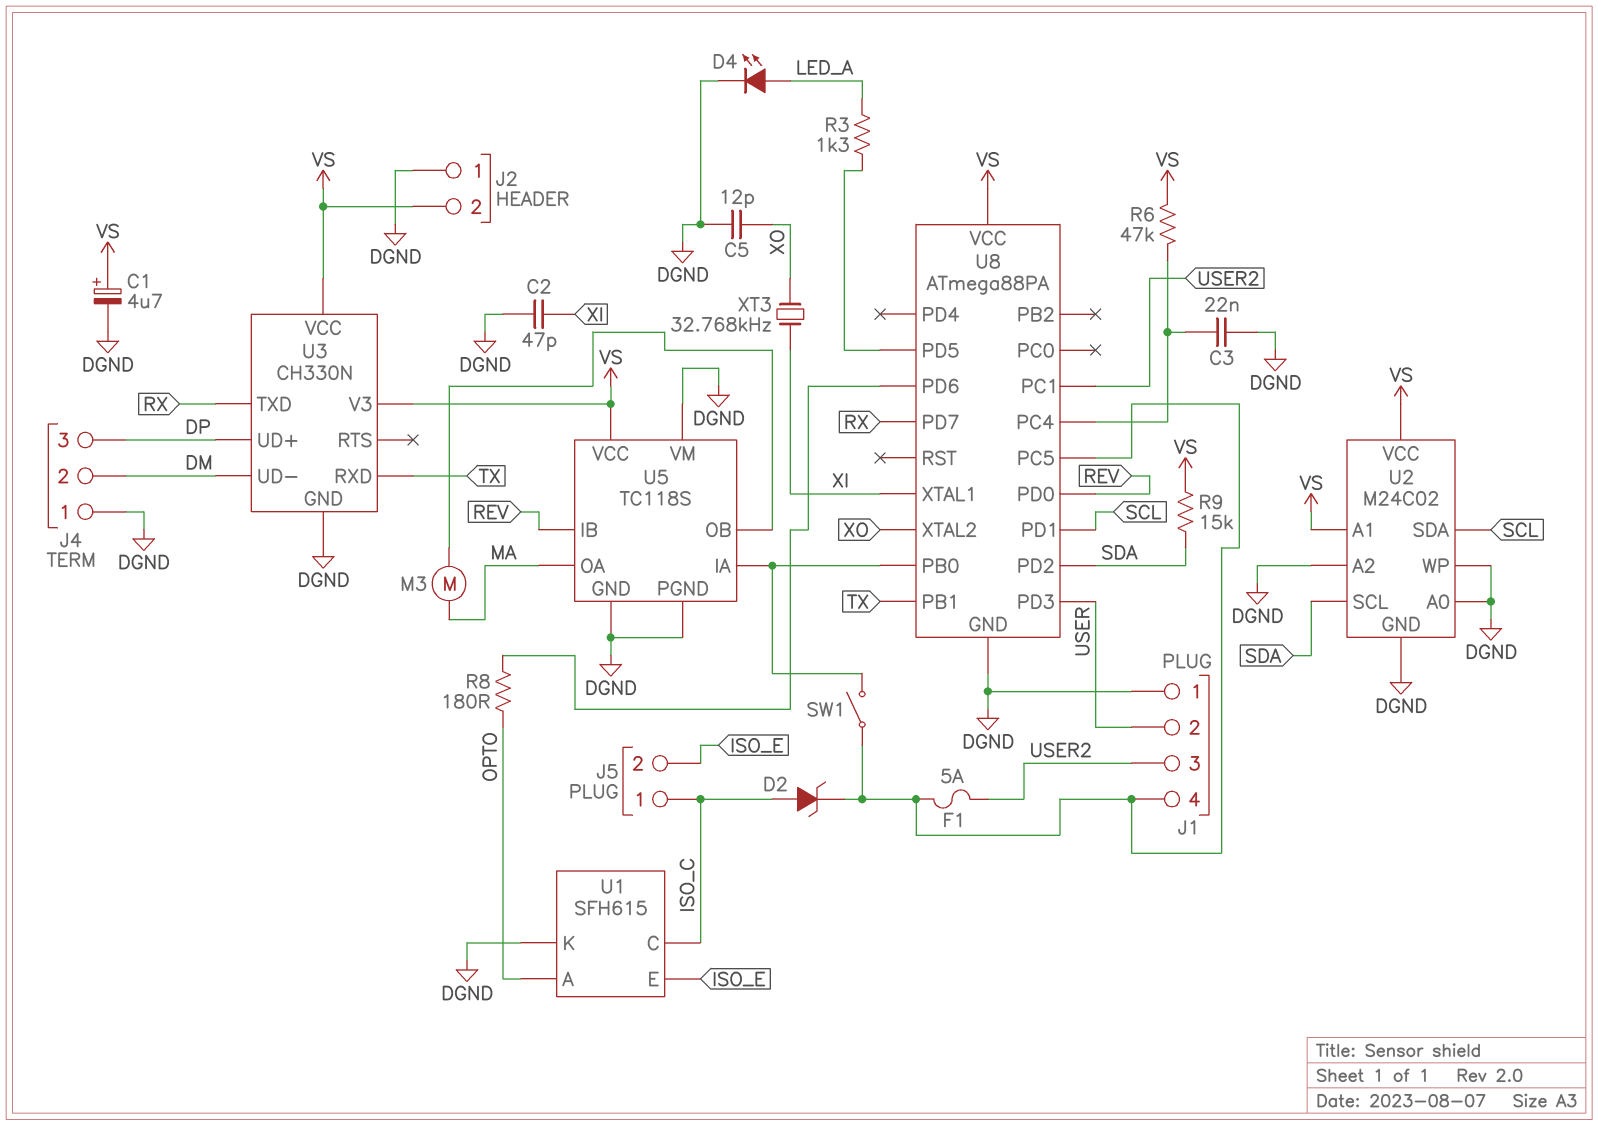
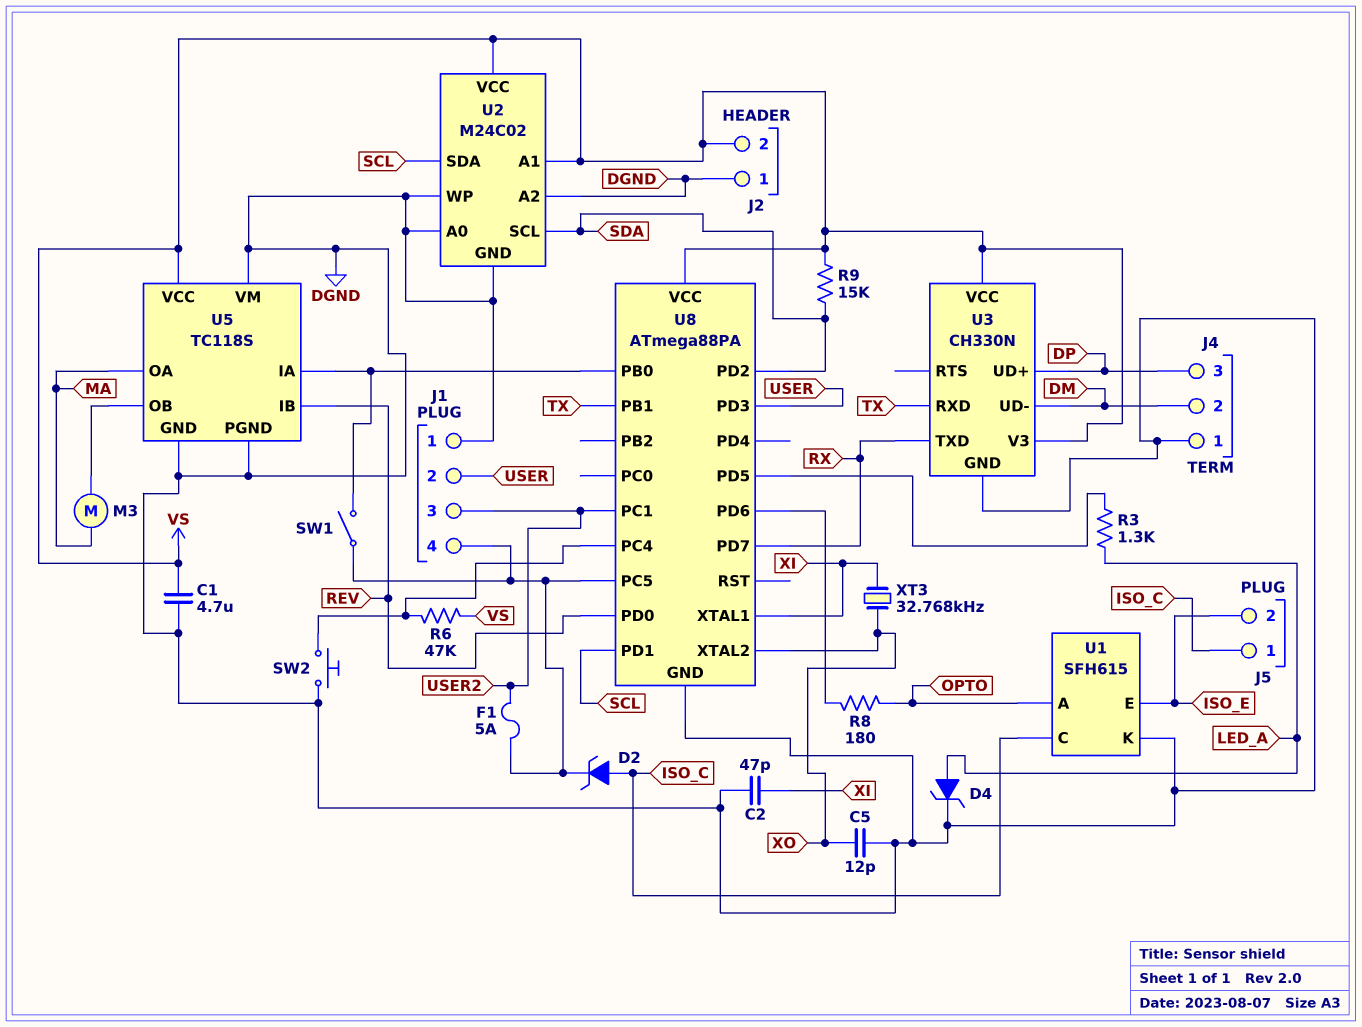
C1: 4.7uF (plus VS, minus DGND) -> 4.7uF (DGND, VS)
C3: 22nF (DGND, U8/PC4) -> none
D4: LED (A LED_A, K DGND) -> zener (A LED_A, K DGND)
SW2: none -> button (DGND, U8/PC4)

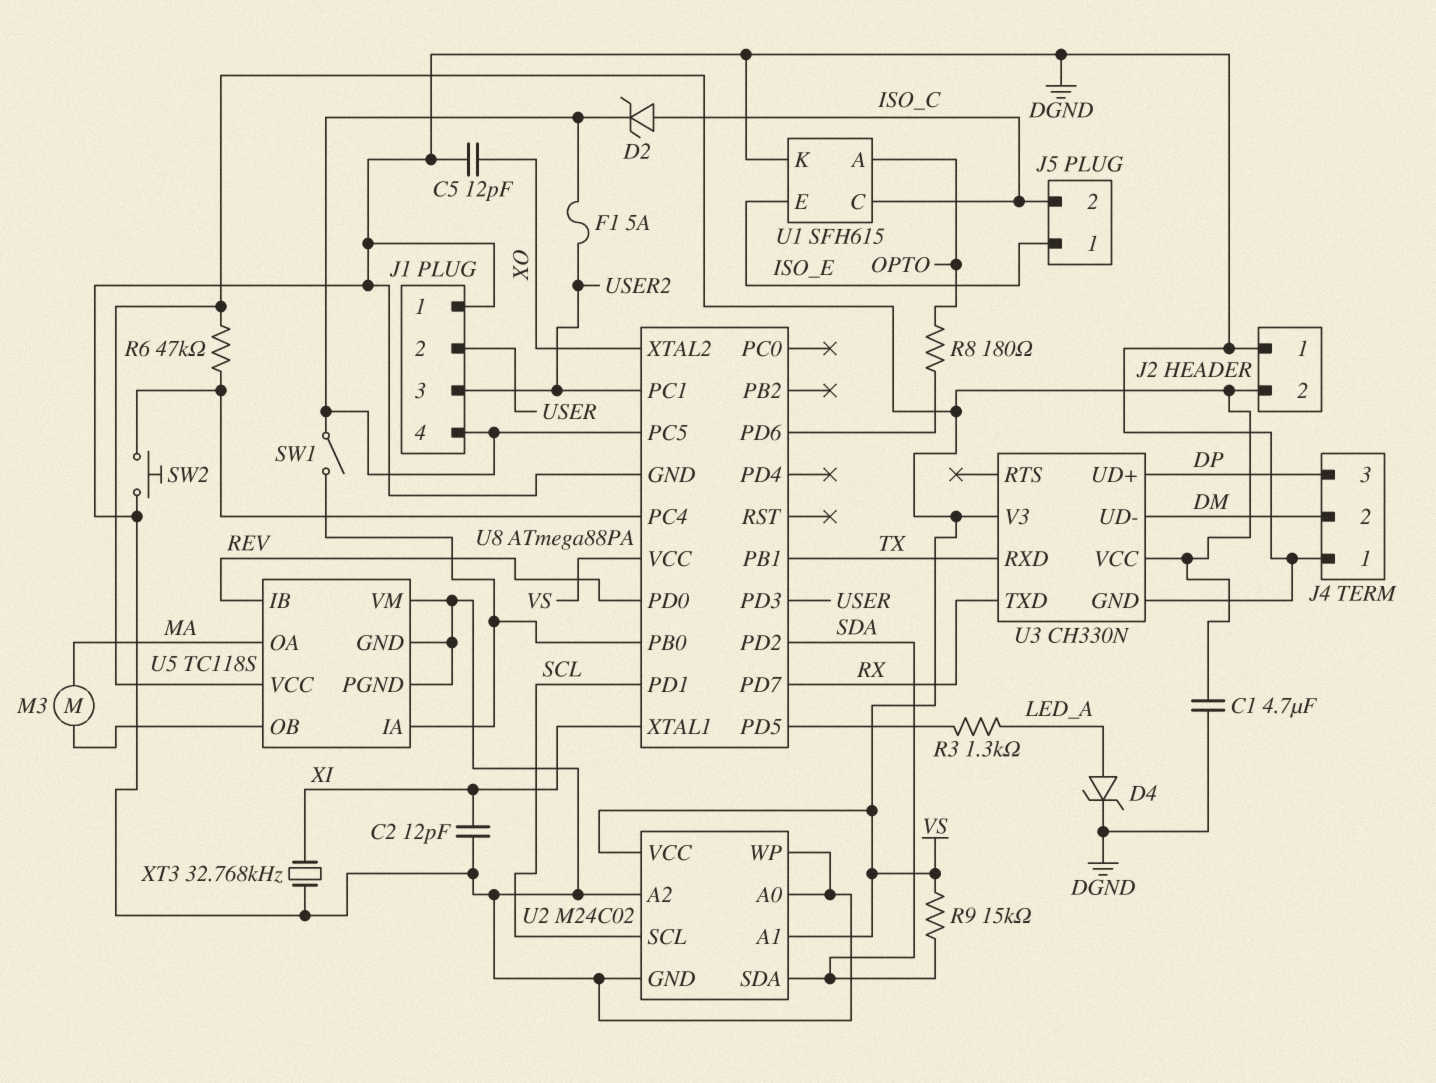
C2: 47pF (DGND, XI) -> 12pF (DGND, XI)
J5 pin 1: ISO_C -> ISO_E
J5 pin 2: ISO_E -> ISO_C
U2 pin SCL: SDA -> SCL
U2 pin SDA: SCL -> SDA
XT3: 32.768kHz (XI, XO) -> 32.768kHz (DGND, XI)

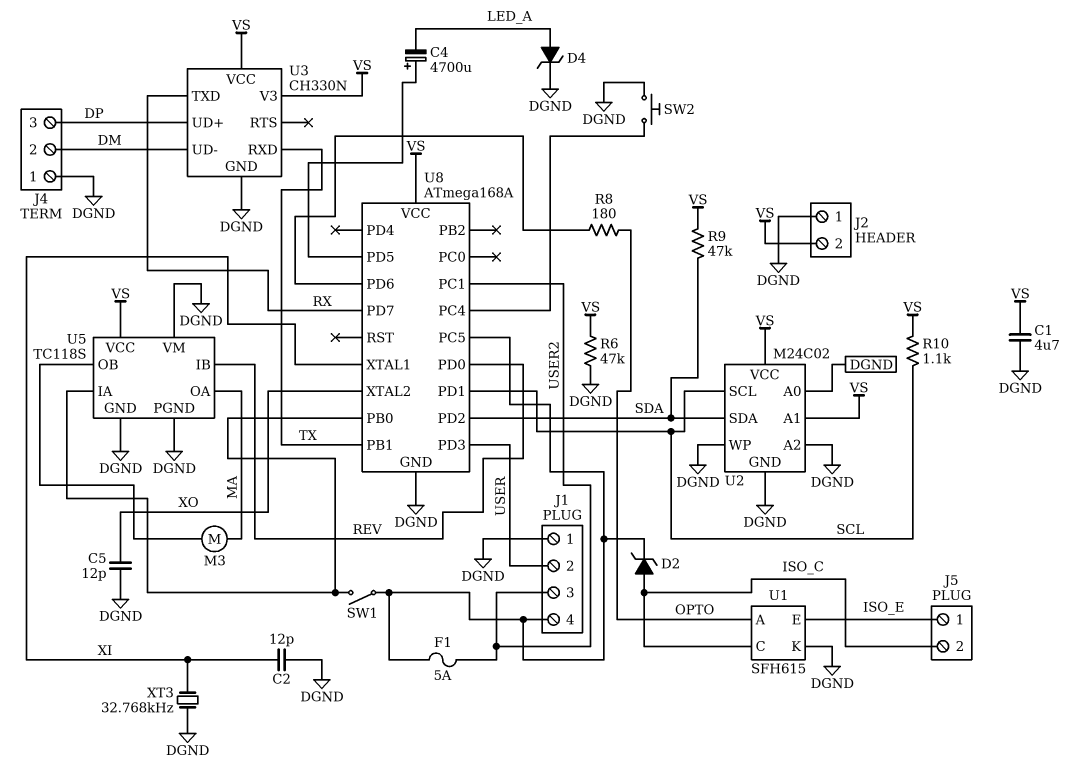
C4: none -> 4700uF (plus U8/PD5, minus LED_A)
R3: 1.3k (LED_A, U8/PD5) -> none
R6: 47k (U8/PC4, VS) -> 47k (DGND, VS)
R9: 15k (SDA, VS) -> 47k (SDA, VS)
R10: none -> 1.1k (SCL, VS)
U8: ATmega88PA -> ATmega168A

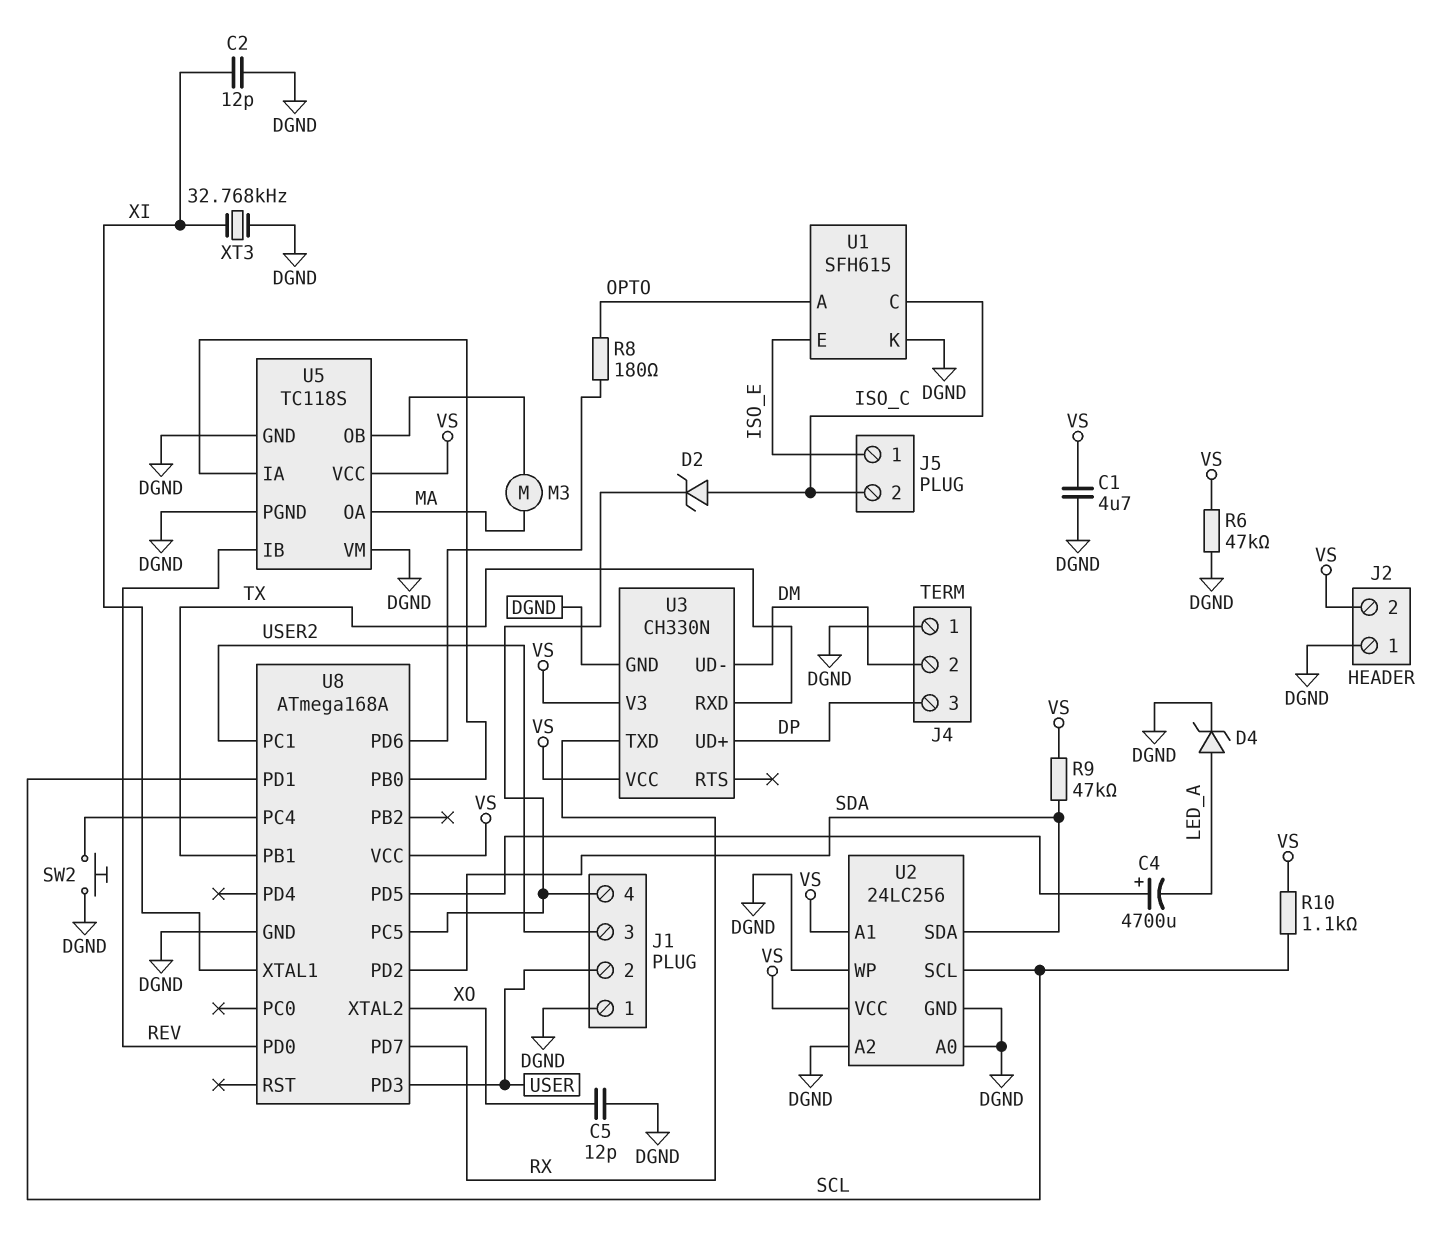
F1: 5A (J1/4, USER2) -> none
SW1: switch (J1/4, U5/IA) -> none
U2: M24C02 -> 24LC256

